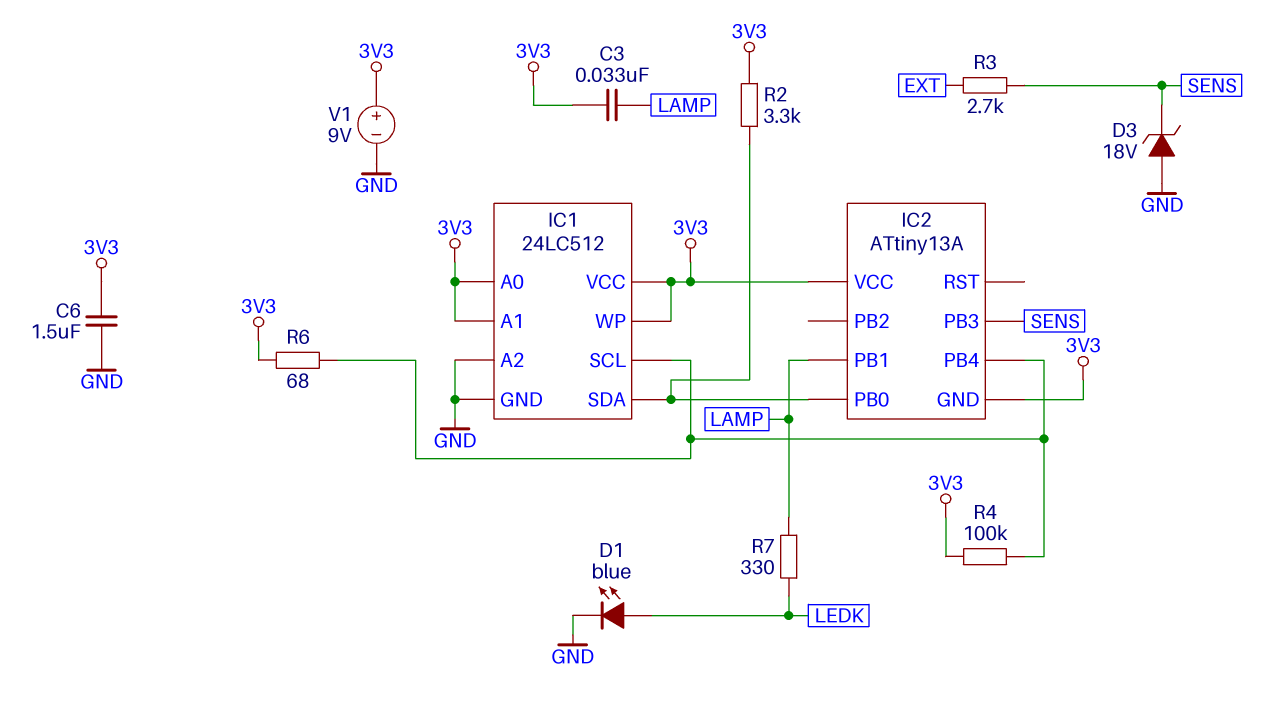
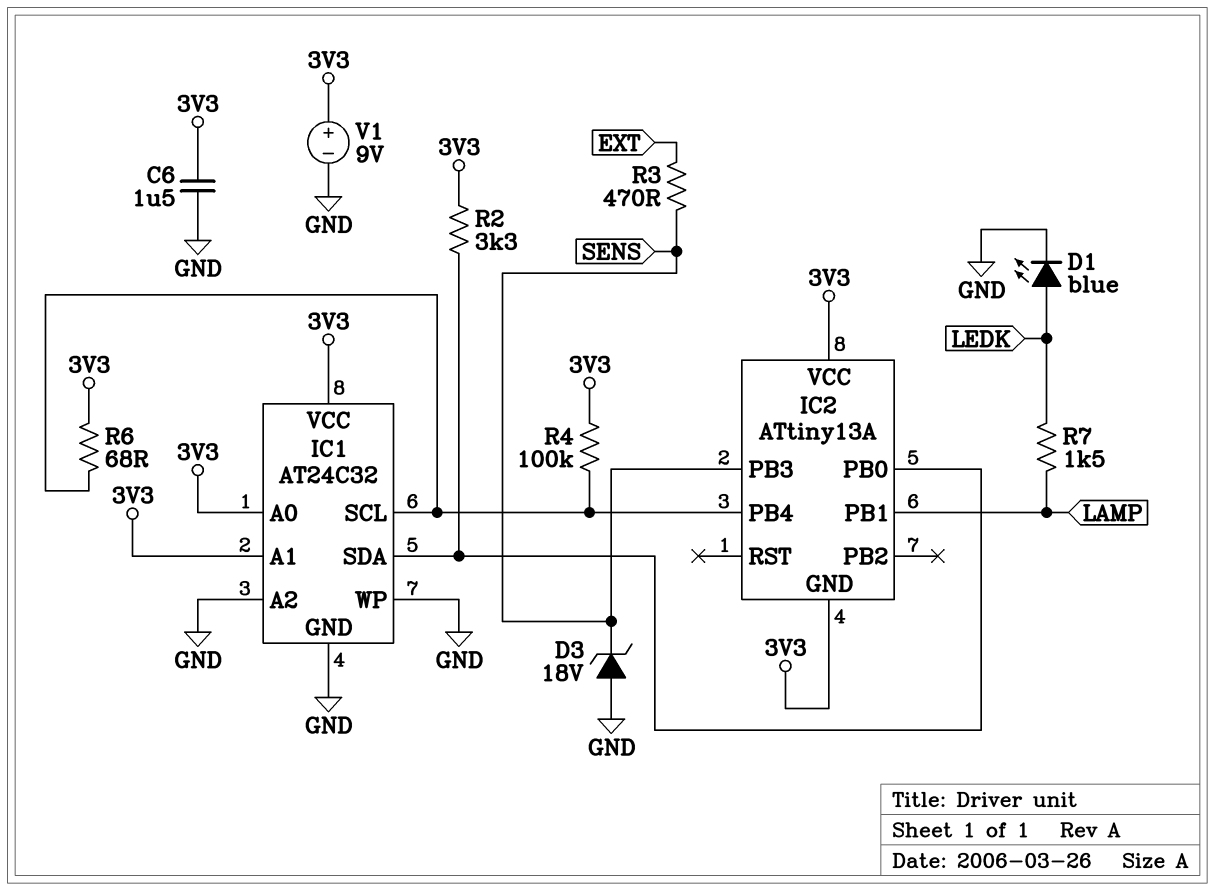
C3: 33nF (3V3, LAMP) -> none
IC1: 24LC512 -> AT24C32
IC1 pin WP: 3V3 -> GND
R3: 2.7k (EXT, SENS) -> 470 (EXT, SENS)
R7: 330 (LAMP, LEDK) -> 1.5k (LAMP, LEDK)

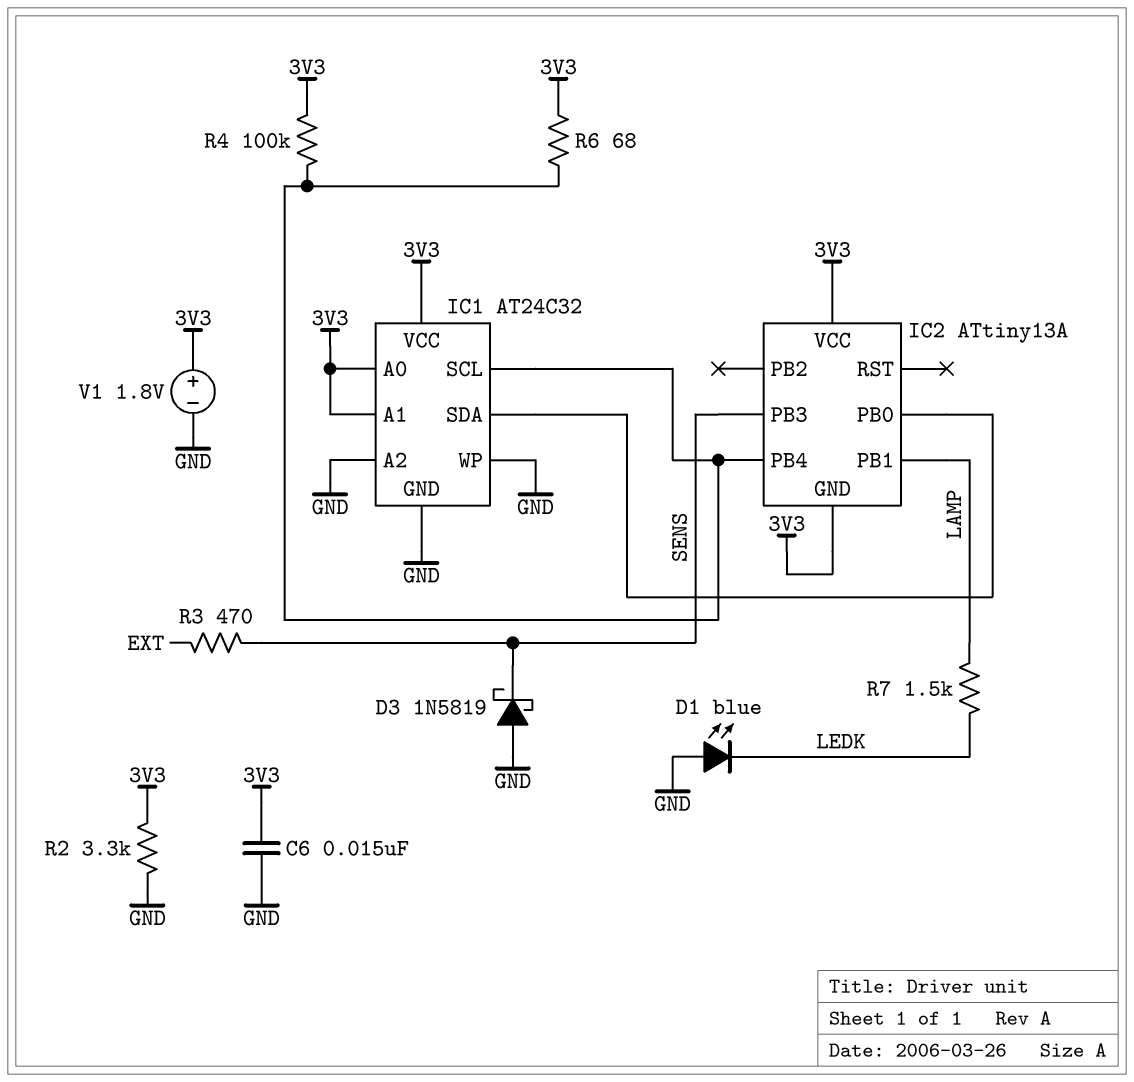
C6: 1.5uF (3V3, GND) -> 15nF (3V3, GND)
D1: LED blue (A LEDK, K GND) -> LED blue (A GND, K LEDK)
D3: zener 18V (A GND, K SENS) -> schottky 1N5819 (A GND, K SENS)
R2: 3.3k (3V3, IC1/SDA) -> 3.3k (3V3, GND)
V1: 9V (plus 3V3, minus GND) -> 1.8V (plus 3V3, minus GND)

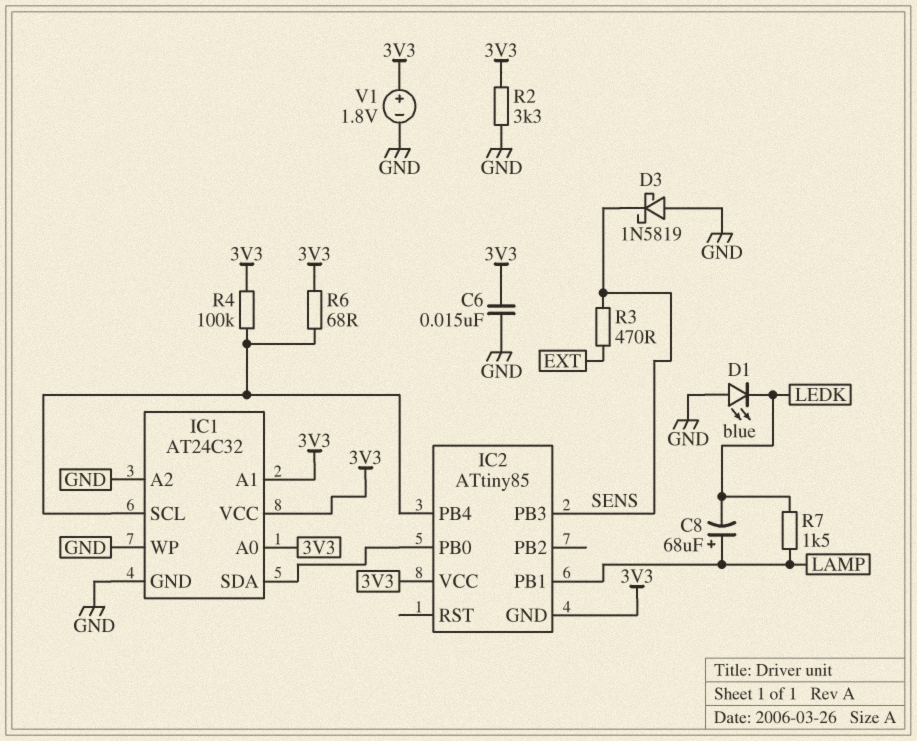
C8: none -> 68uF (plus LAMP, minus LEDK)
IC2: ATtiny13A -> ATtiny85

